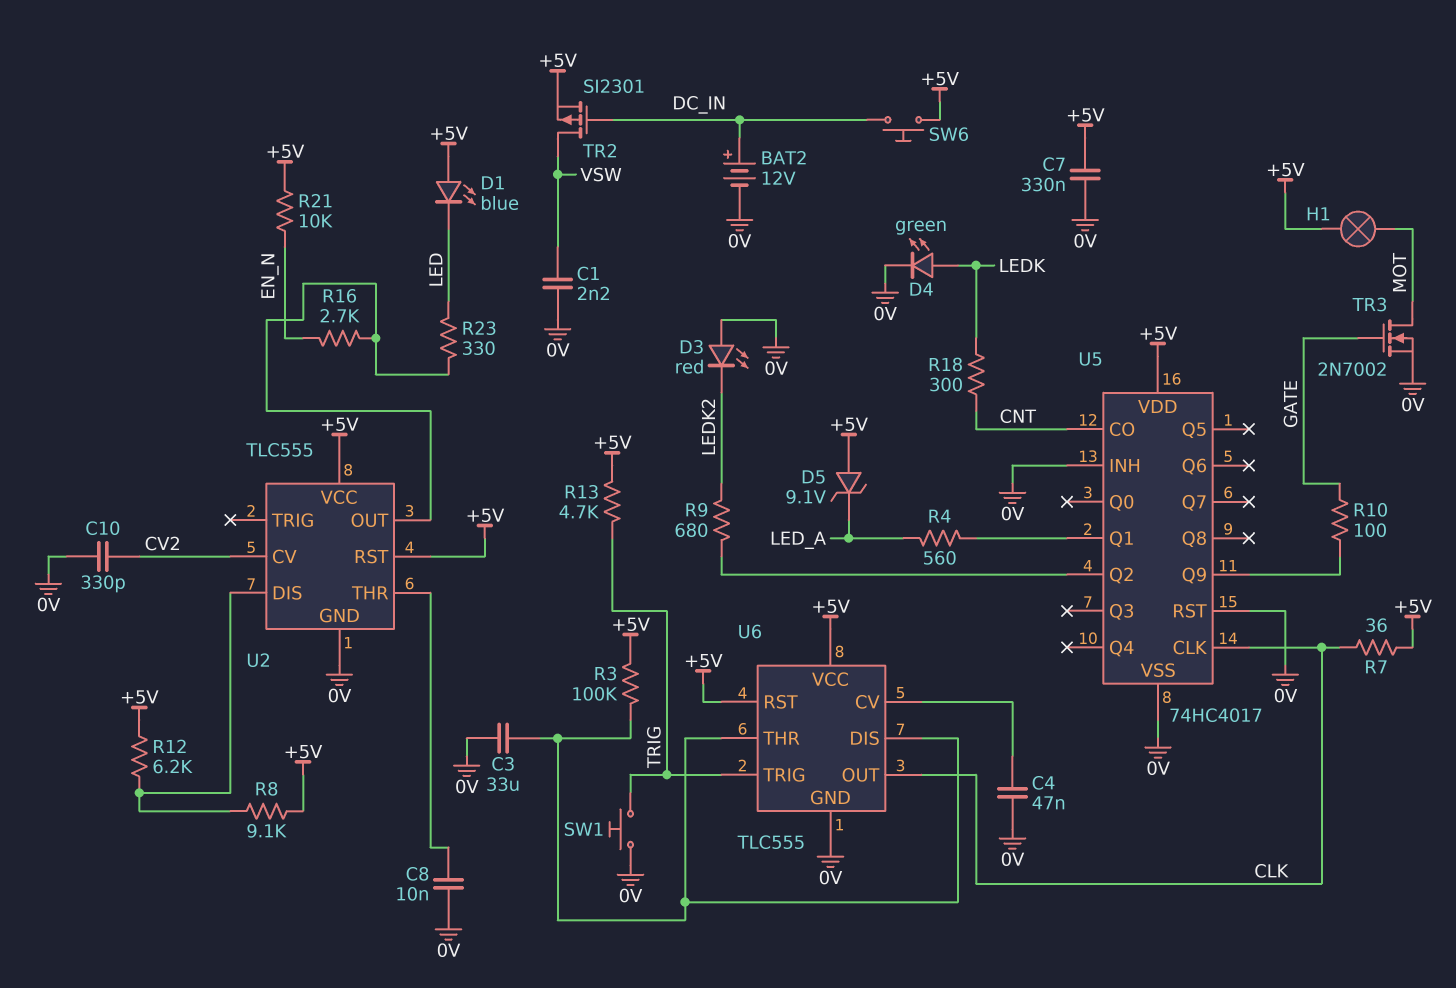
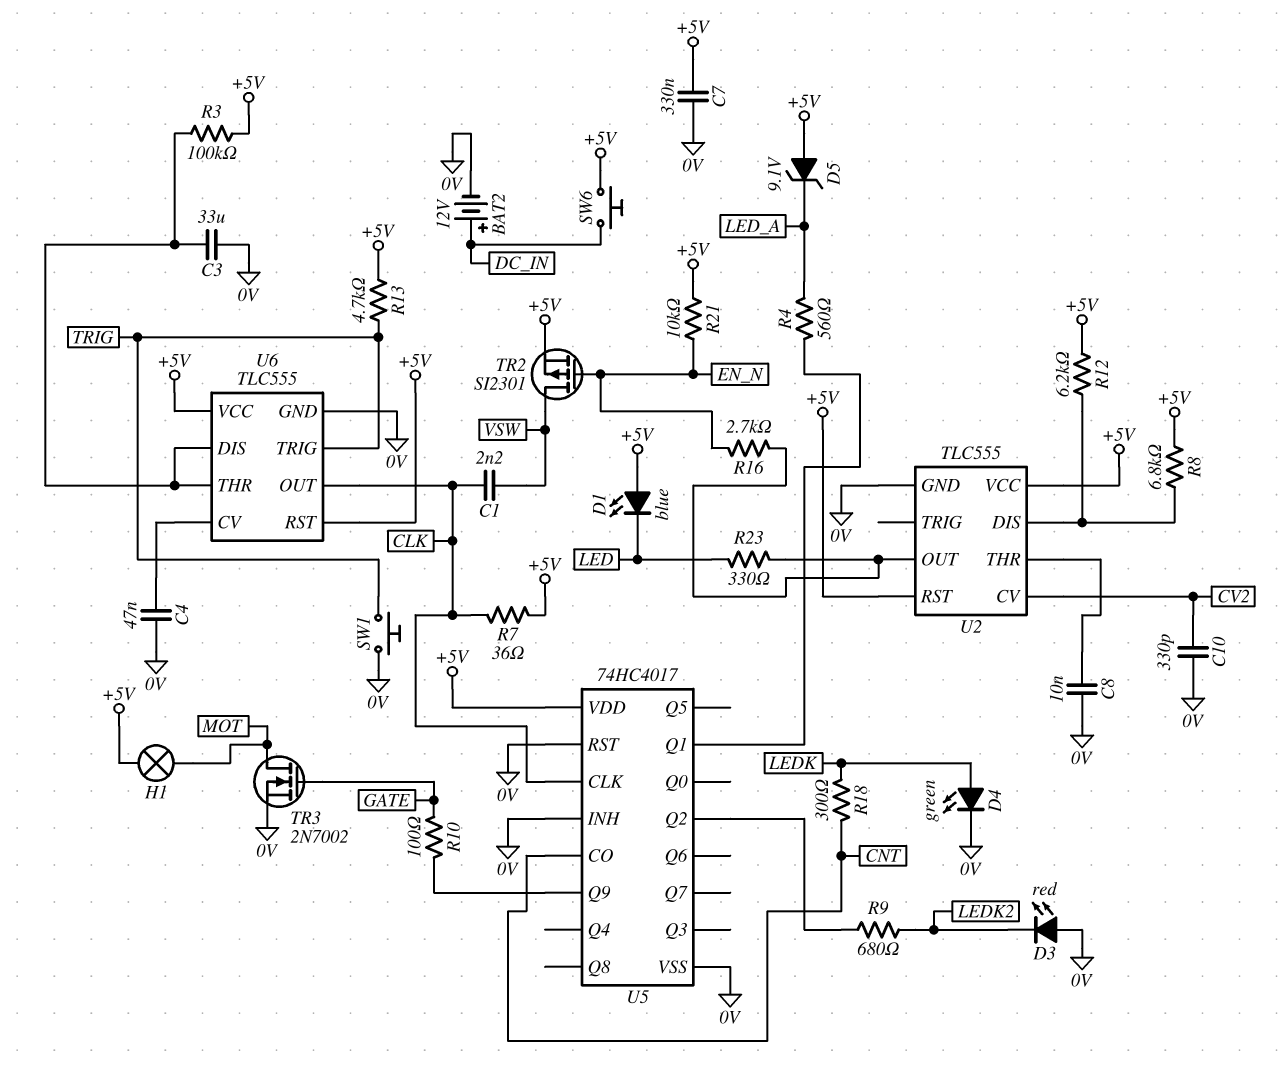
C1: 2.2nF (0V, VSW) -> 2.2nF (CLK, VSW)
R8: 9.1k (+5V, U2/DIS) -> 6.8k (+5V, U2/DIS)
TR2: PMOS SI2301 (G DC_IN, D VSW, S +5V) -> PMOS SI2301 (G EN_N, D VSW, S +5V)

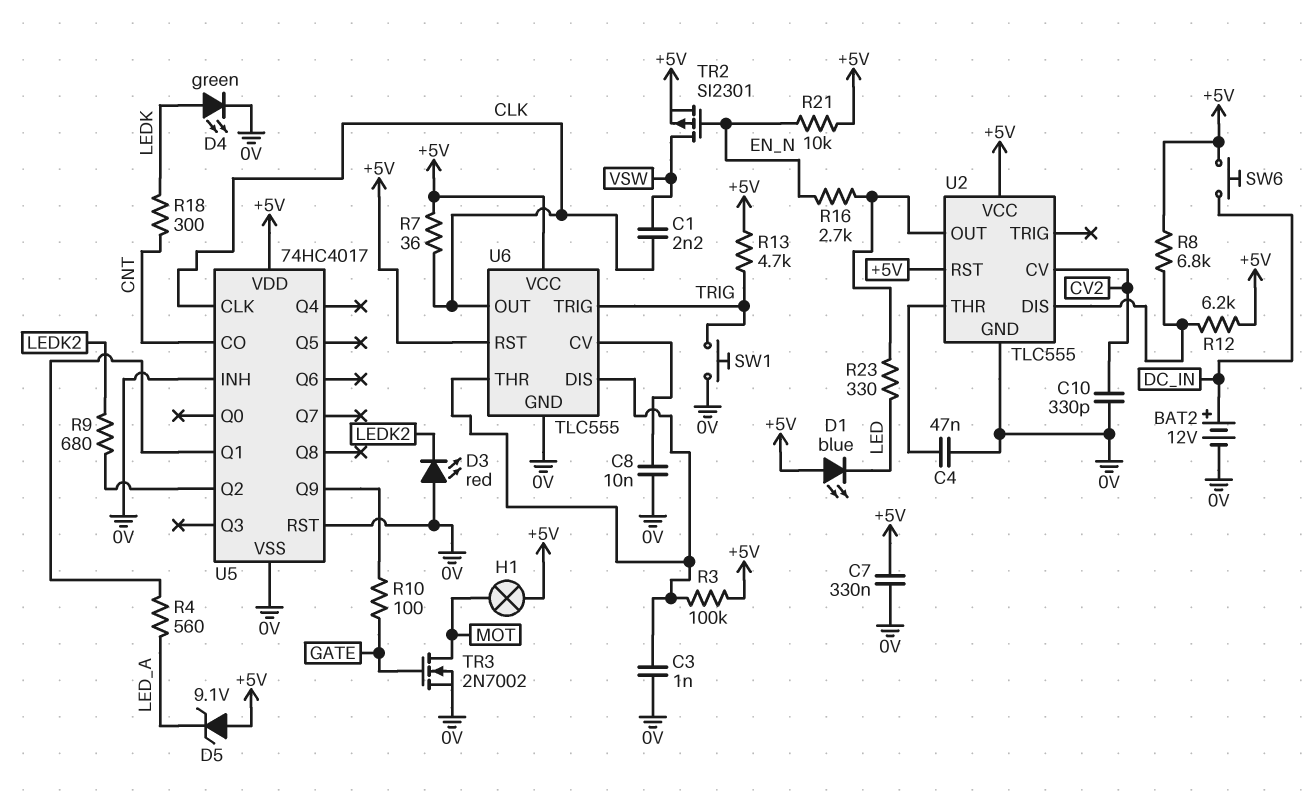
C3: 33uF (0V, U6/DIS) -> 1nF (0V, U6/DIS)
C4: 47nF (0V, U6/CV) -> 47nF (0V, U2/THR)
C8: 10nF (0V, U2/THR) -> 10nF (0V, U6/CV)

